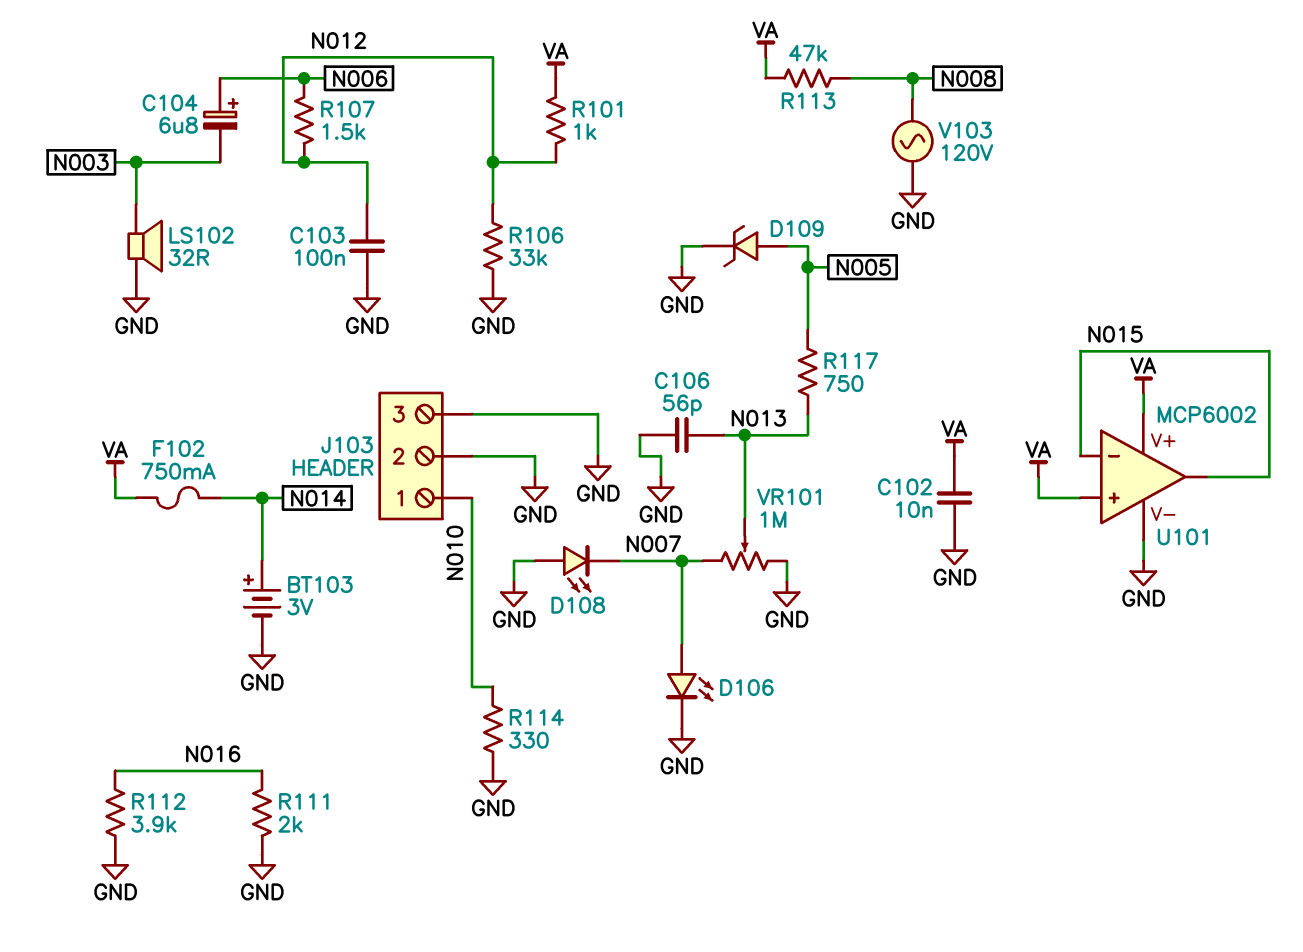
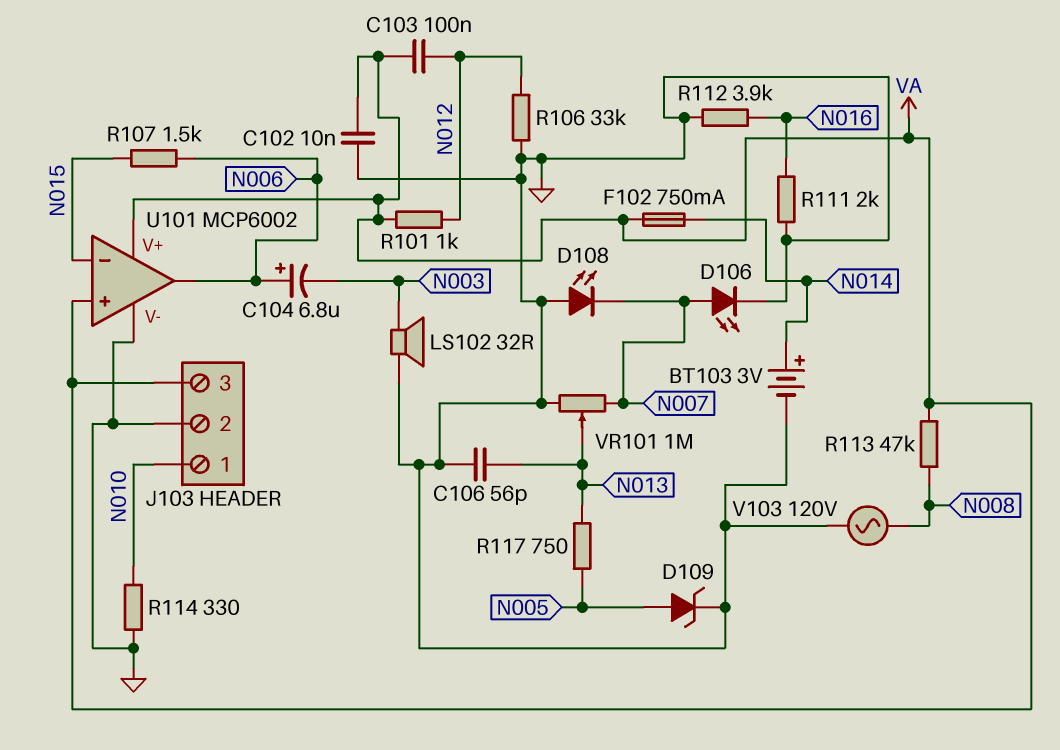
C103: 100nF (GND, N012) -> 100nF (N012, VA)
J103 pin 3: GND -> VA
R107: 1.5k (N006, N012) -> 1.5k (N006, N015)
U101 pin out: N015 -> N006

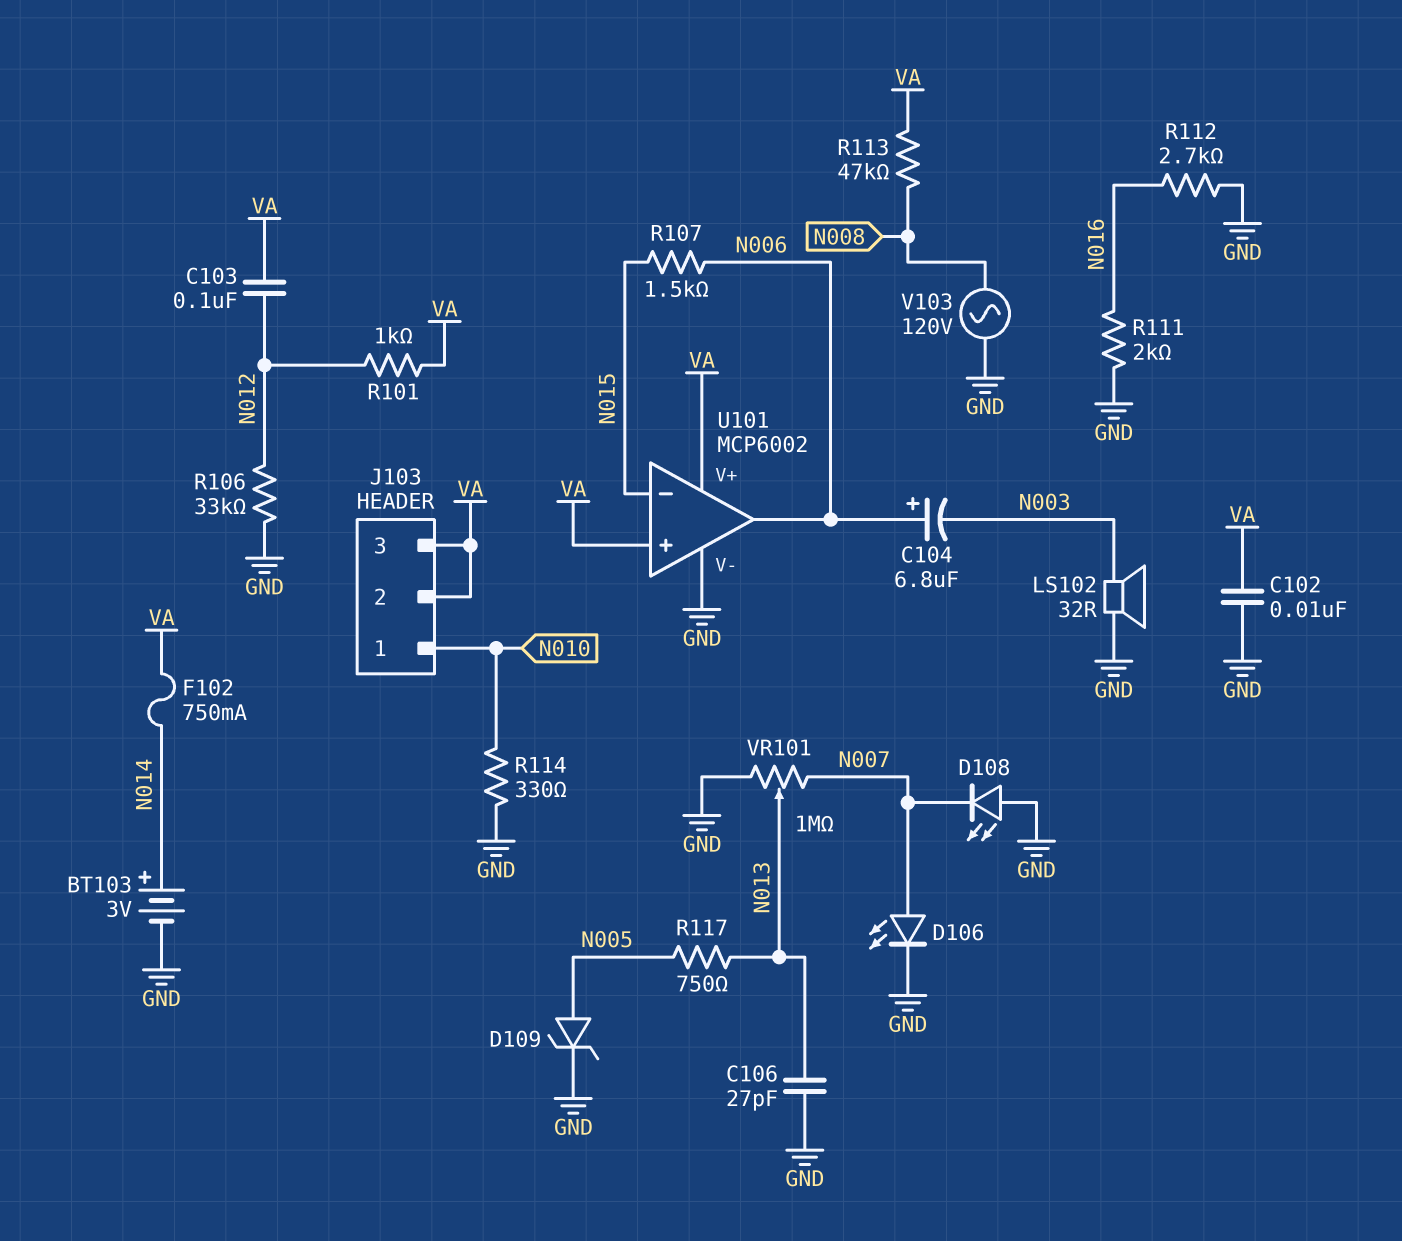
C106: 56pF (GND, N013) -> 27pF (GND, N013)
J103 pin 2: GND -> VA
R112: 3.9k (GND, N016) -> 2.7k (GND, N016)

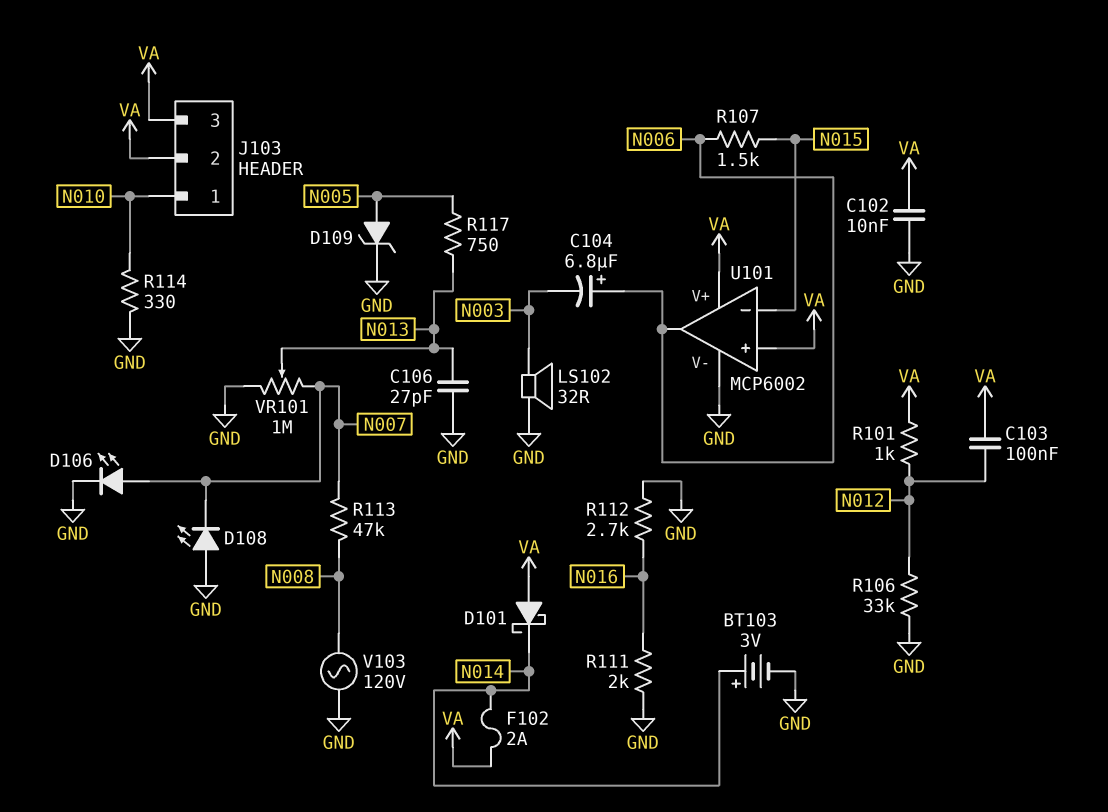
D101: none -> schottky (A VA, K N014)
F102: 750mA (N014, VA) -> 2A (N014, VA)
R113: 47k (N008, VA) -> 47k (N007, N008)

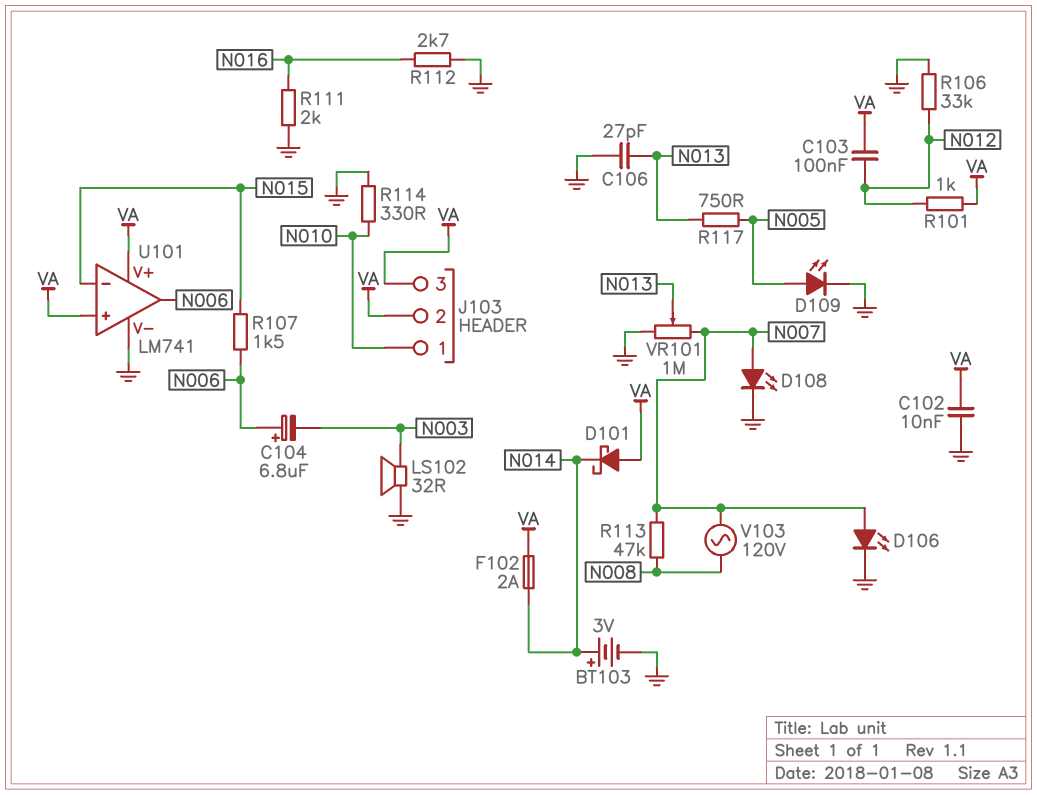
D108: LED (A GND, K N007) -> LED (A N007, K GND)
D109: zener (A N005, K GND) -> LED (A N005, K GND)
U101: MCP6002 -> LM741
V103: AC 120V (GND, N008) -> AC 120V (N007, N008)

